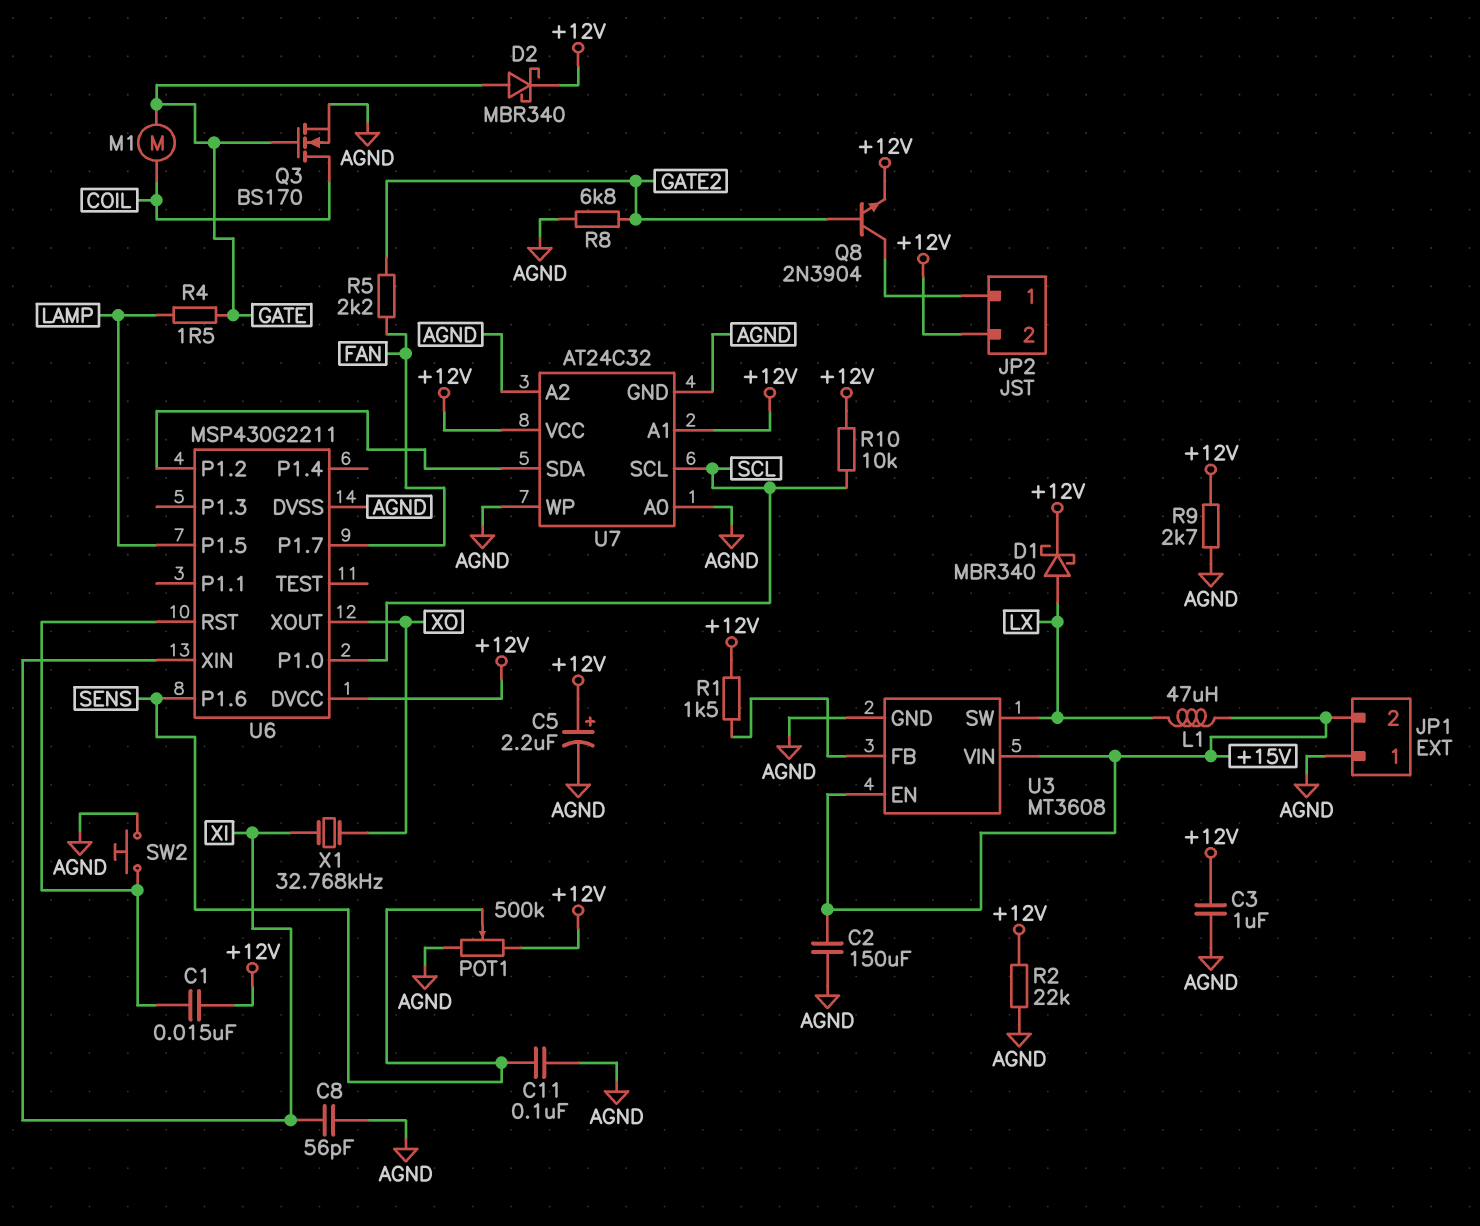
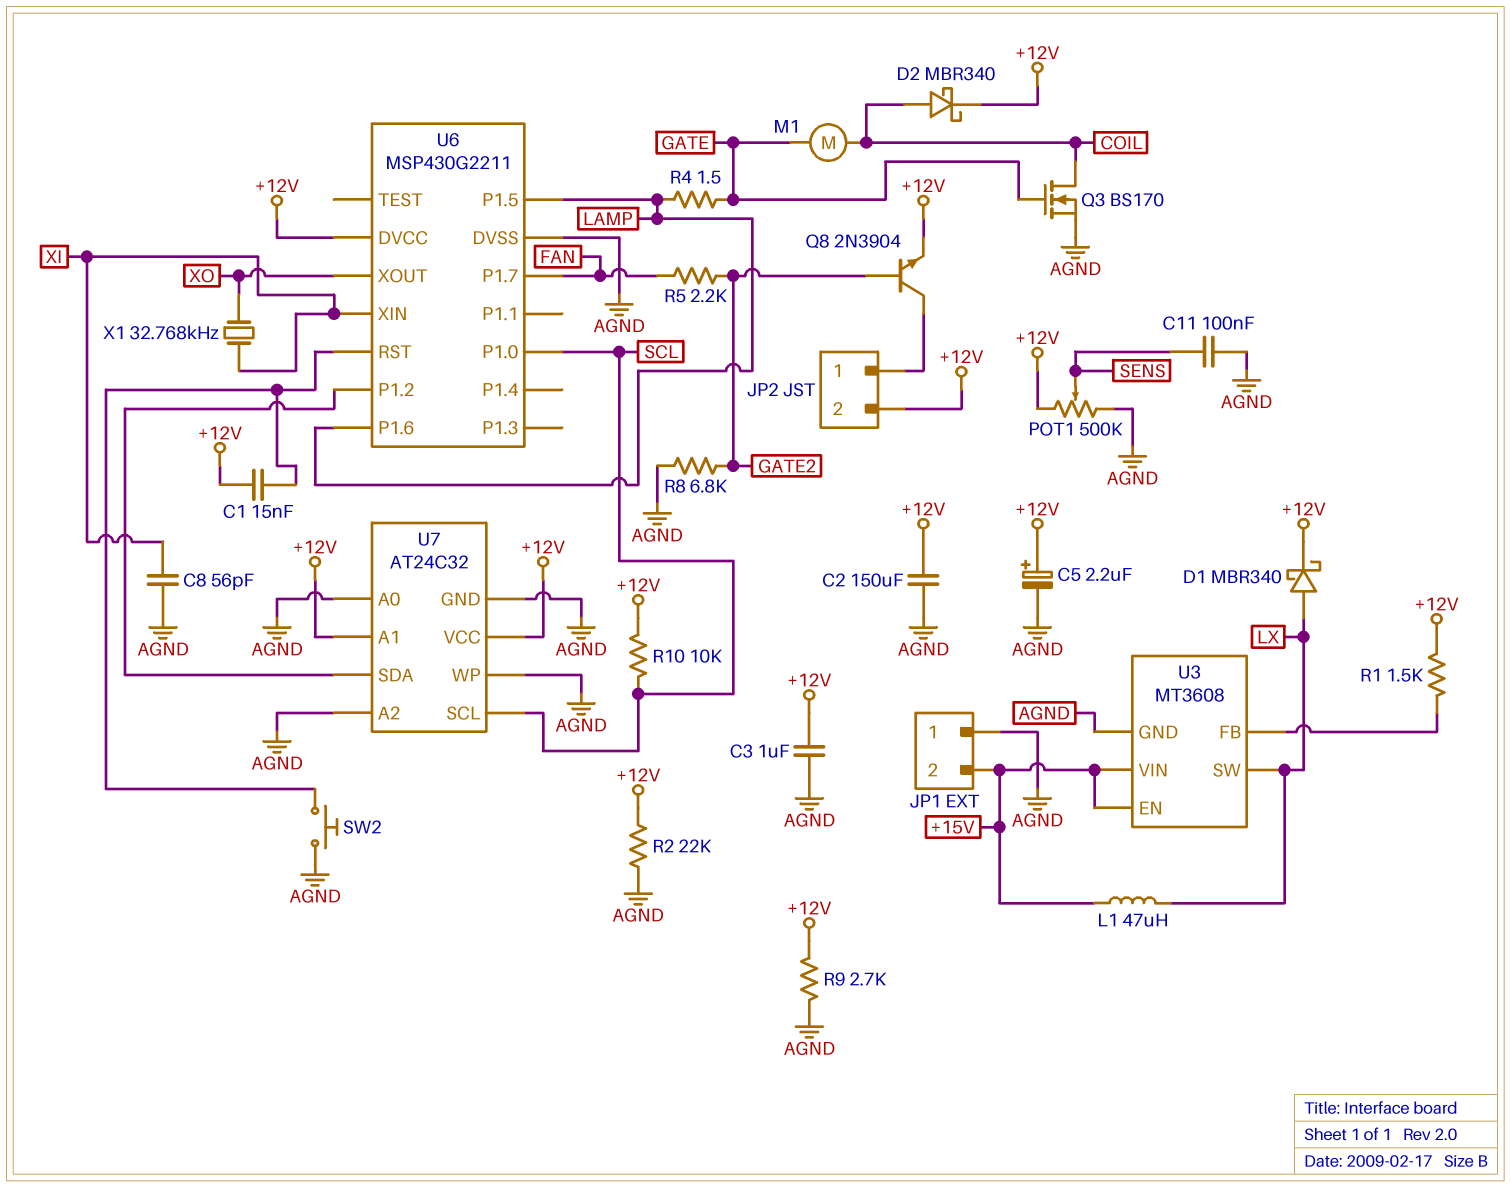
C2: 150uF (+15V, AGND) -> 150uF (+12V, AGND)
D2: schottky MBR340 (A GATE, K +12V) -> schottky MBR340 (A COIL, K +12V)
U6 pin P1.6: SENS -> LAMP

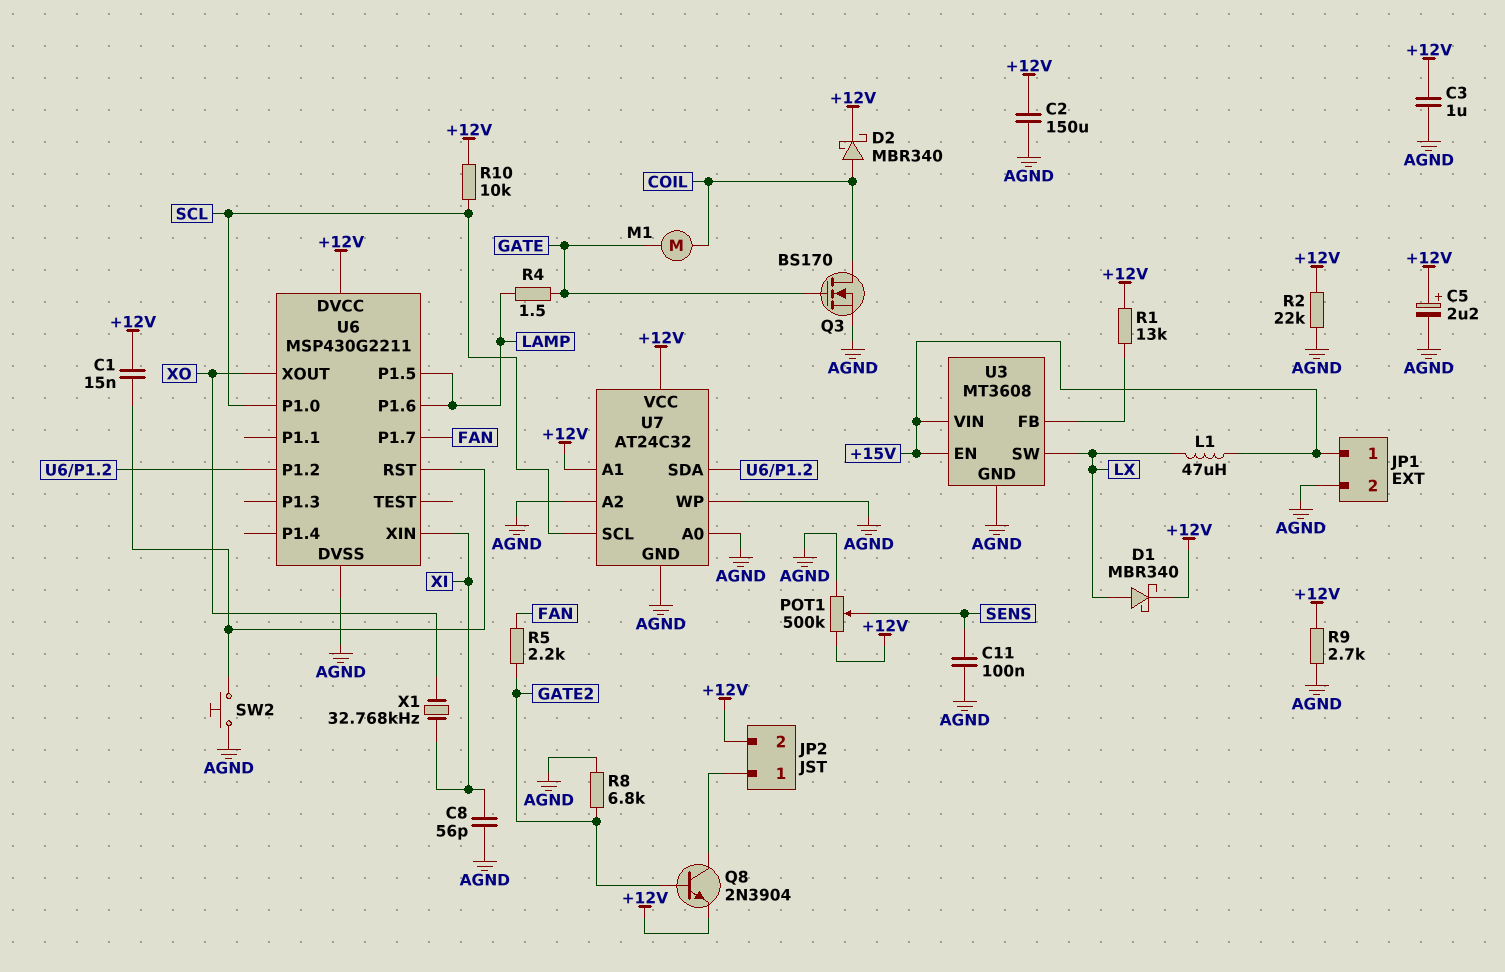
JP1 pin 1: AGND -> +15V
JP1 pin 2: +15V -> AGND
R1: 1.5k (+12V, U3/FB) -> 13k (+12V, U3/FB)

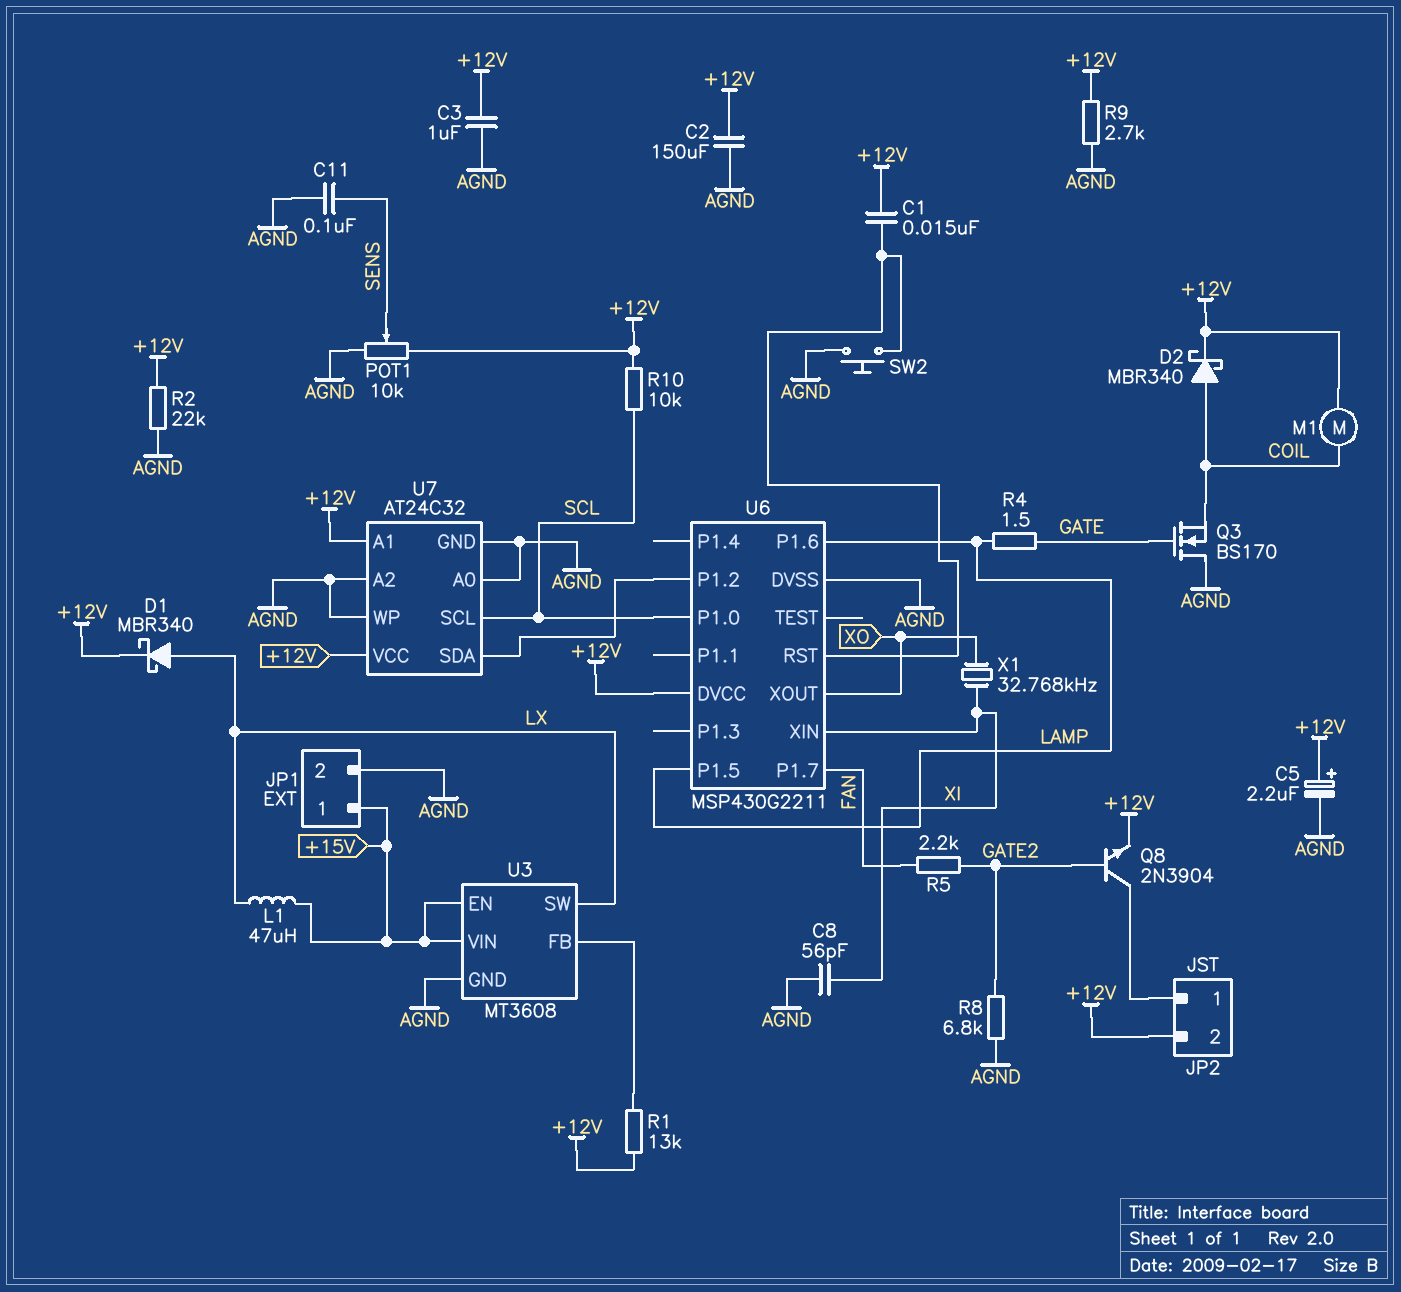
M1: motor (COIL, GATE) -> motor (+12V, COIL)
POT1: 500k (+12V, AGND, wiper SENS) -> 10k (+12V, AGND, wiper SENS)
Q3: NMOS BS170 (G GATE, D COIL, S AGND) -> NMOS BS170 (G GATE, D AGND, S COIL)

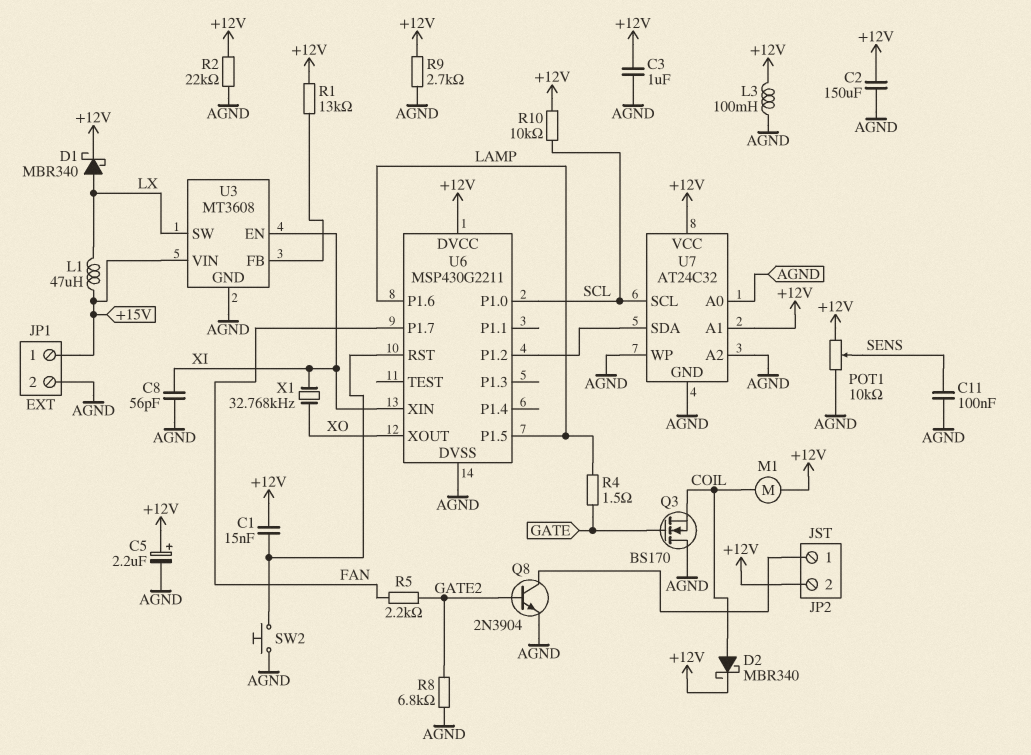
L3: none -> 100mH (+12V, AGND)
Q8: NPN 2N3904 (B GATE2, C JP2/1, E +12V) -> NPN 2N3904 (B GATE2, C JP2/1, E AGND)
U3 pin EN: +15V -> XI

